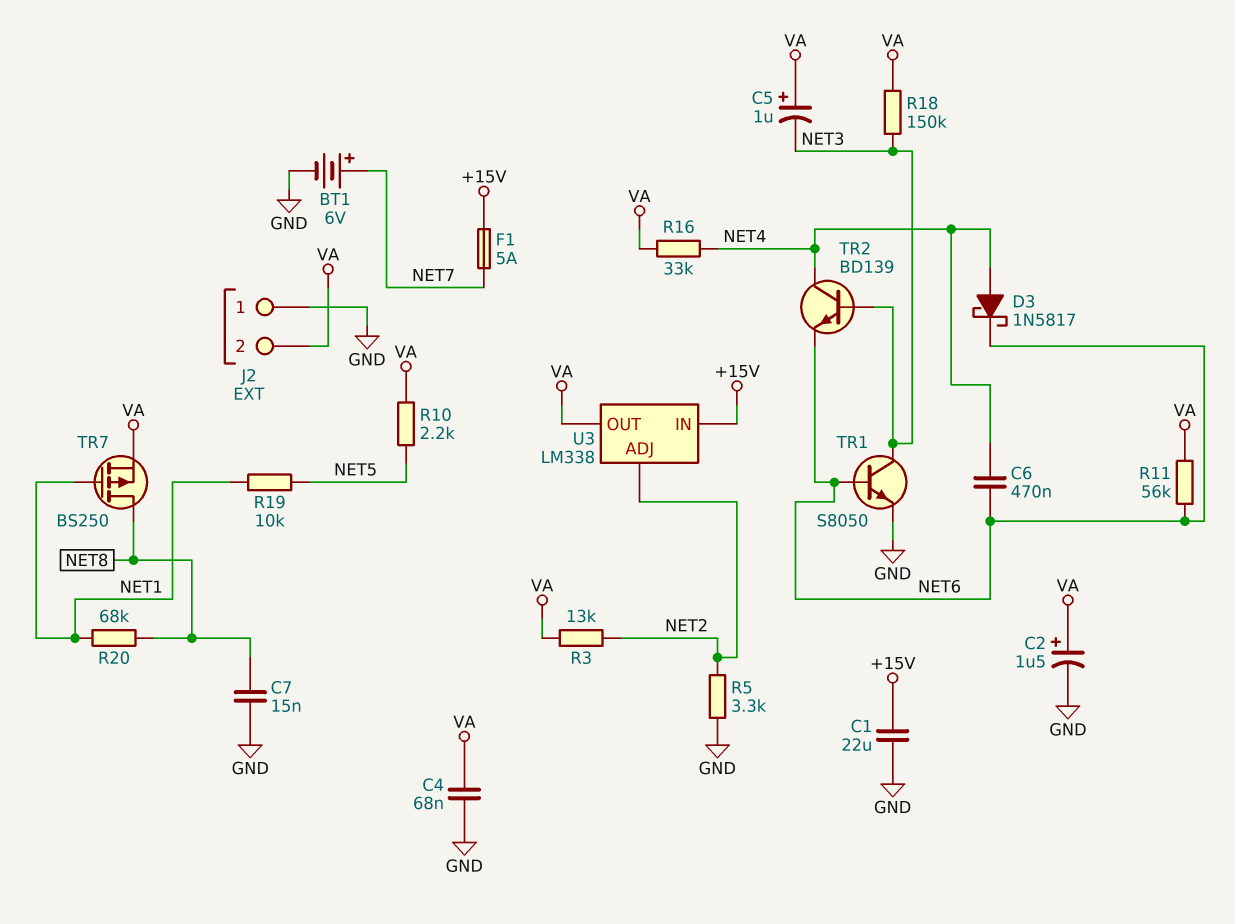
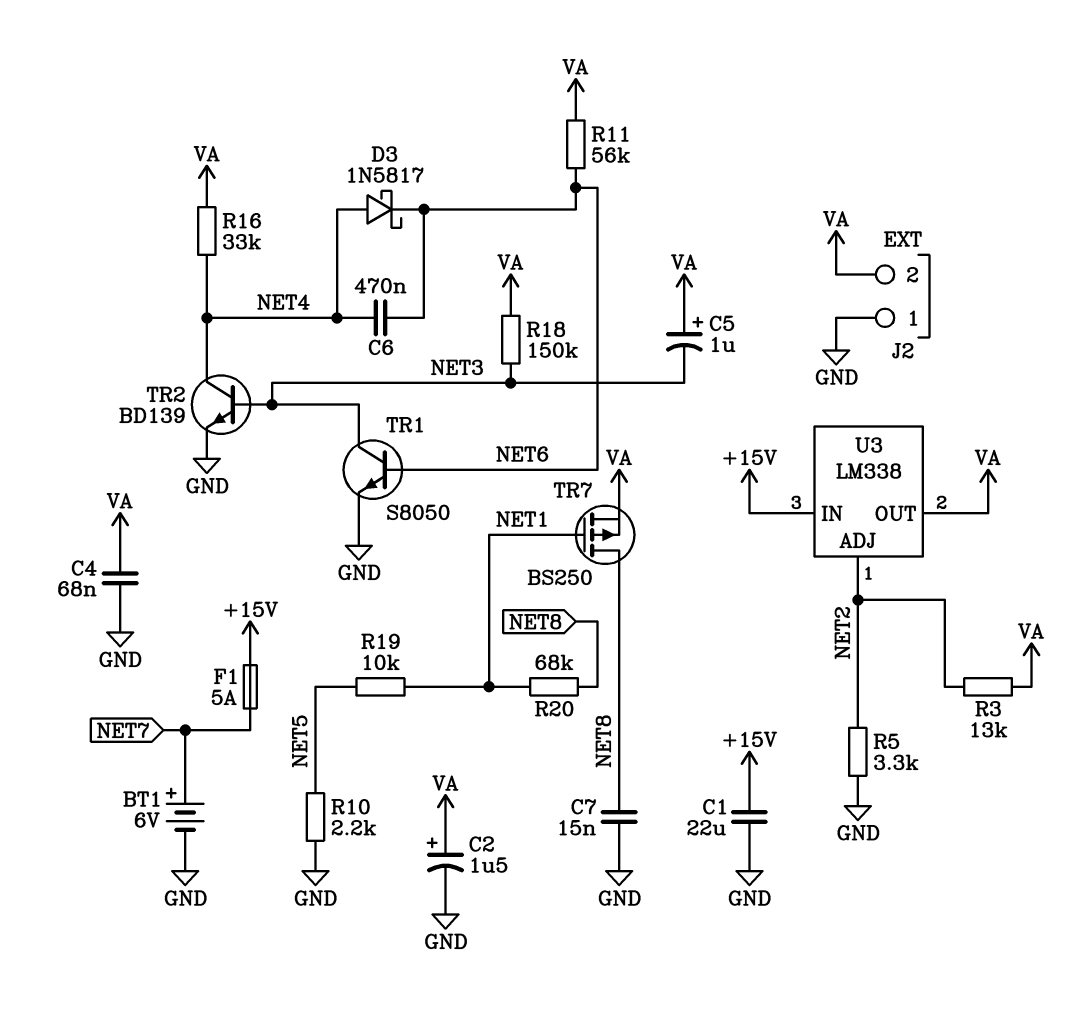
R10: 2.2k (NET5, VA) -> 2.2k (GND, NET5)
TR2: NPN BD139 (B NET3, C NET4, E NET6) -> NPN BD139 (B NET3, C NET4, E GND)

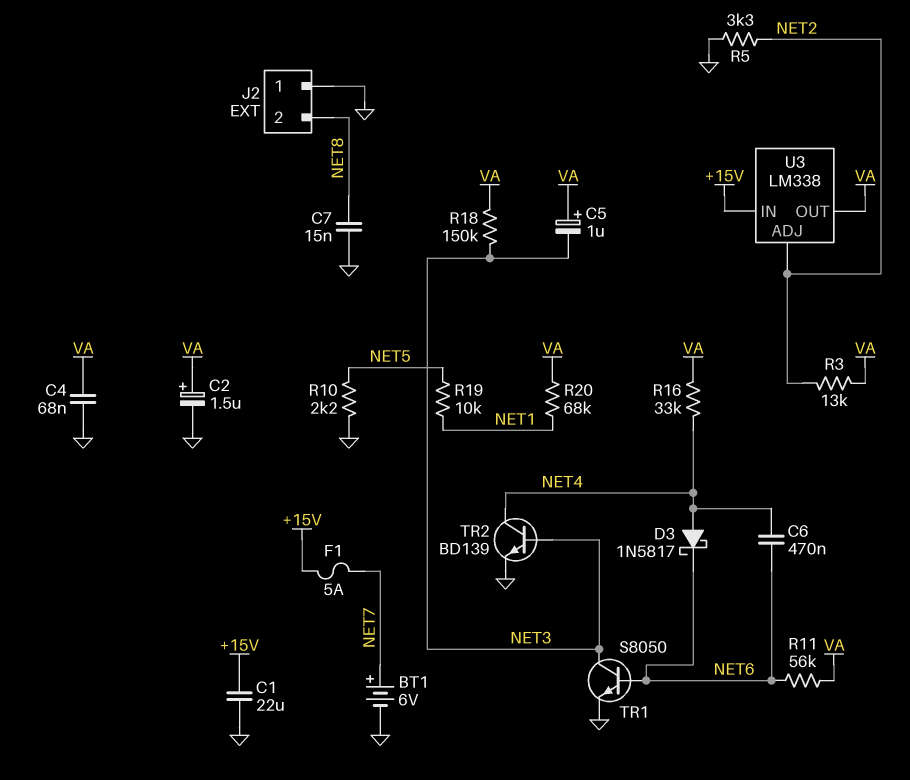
J2 pin 2: VA -> NET8
R20: 68k (NET1, NET8) -> 68k (NET1, VA)
TR7: PMOS BS250 (G NET1, D NET8, S VA) -> none

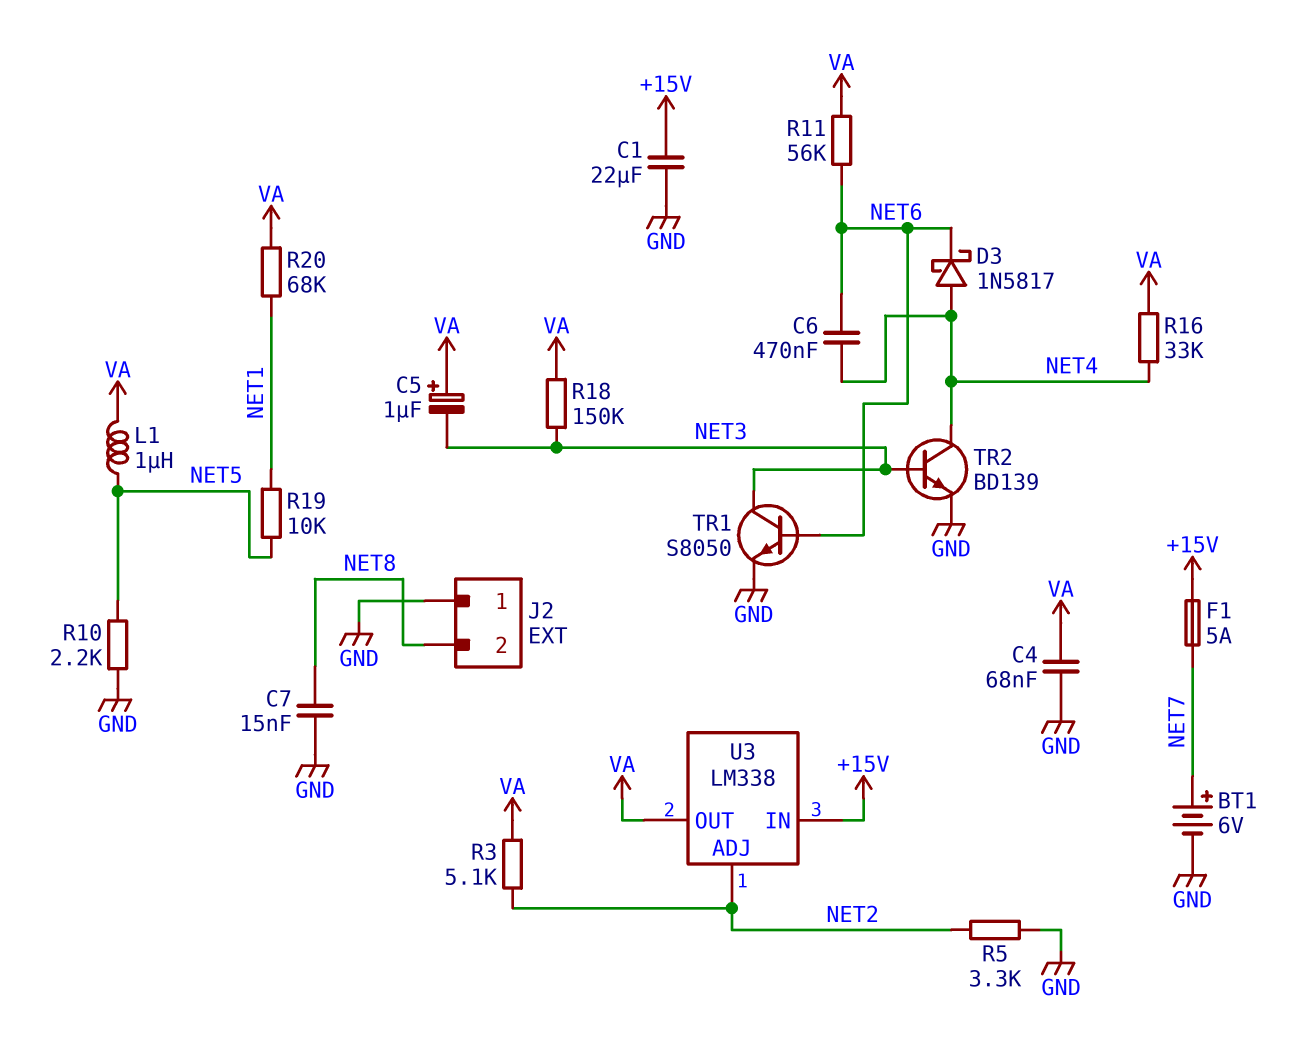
C2: 1.5uF (plus VA, minus GND) -> none
L1: none -> 1uH (NET5, VA)
R3: 13k (NET2, VA) -> 5.1k (NET2, VA)

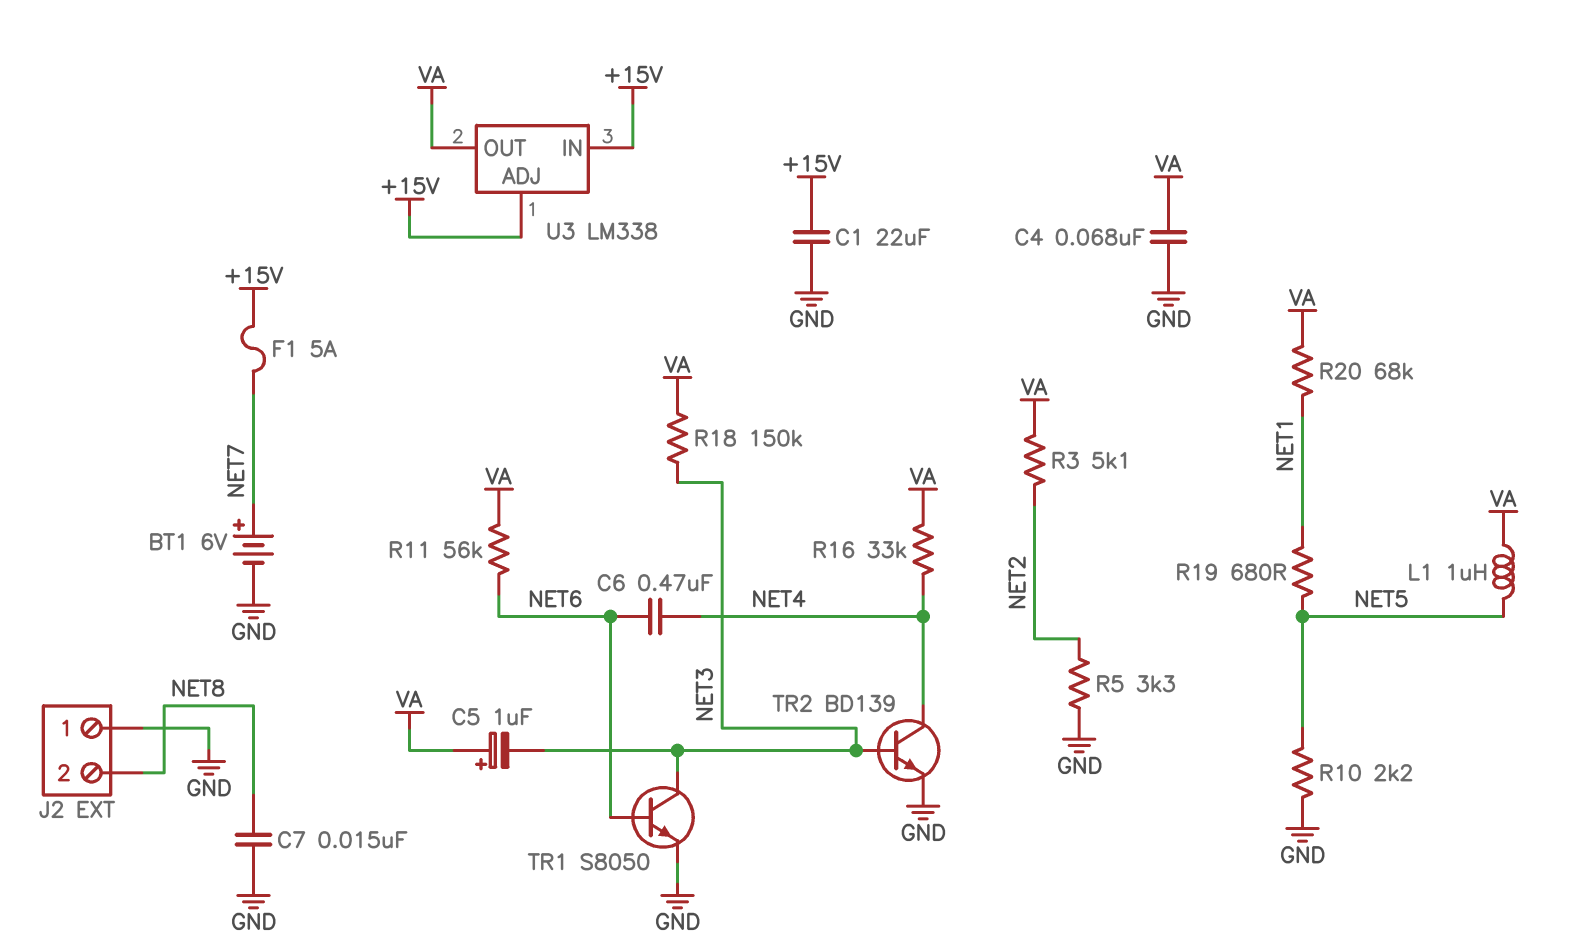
D3: schottky 1N5817 (A NET4, K NET6) -> none
R19: 10k (NET1, NET5) -> 680 (NET1, NET5)
U3 pin ADJ: NET2 -> +15V

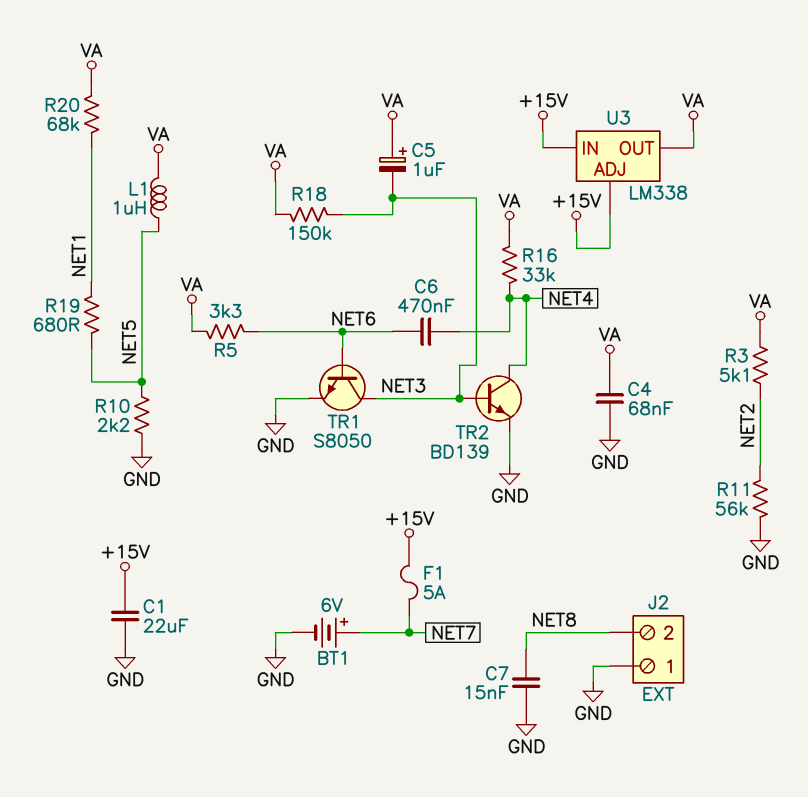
R5: 3.3k (GND, NET2) -> 3.3k (NET6, VA)
R11: 56k (NET6, VA) -> 56k (GND, NET2)

